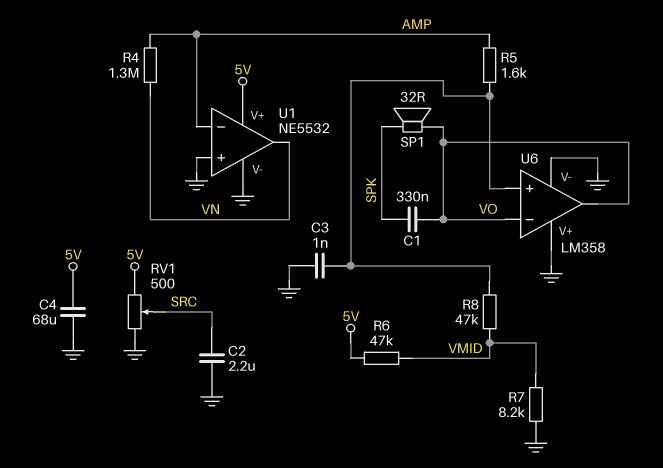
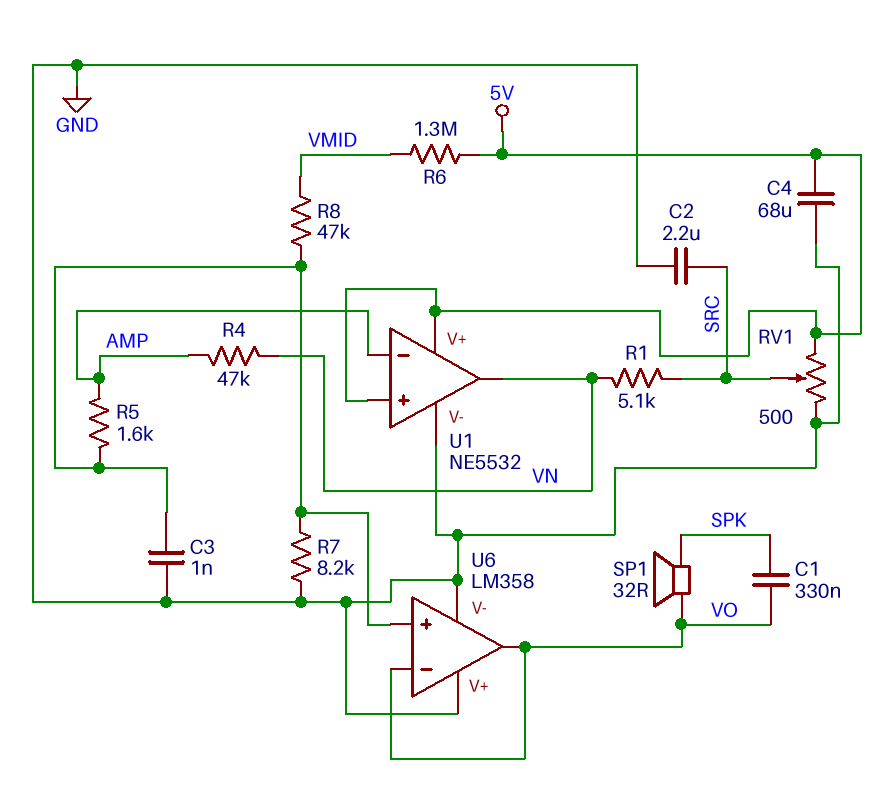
R1: none -> 5.1k (SRC, VN)
R4: 1.3M (AMP, VN) -> 47k (AMP, VN)
R6: 47k (5V, VMID) -> 1.3M (5V, VMID)
R7: 8.2k (GND, VMID) -> 8.2k (GND, U6/in+)
U1 pin in+: GND -> 5V

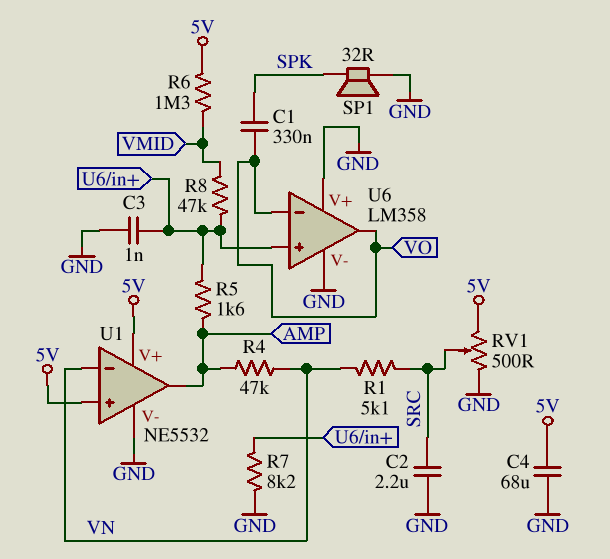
SP1: speaker 32R (SPK, VO) -> speaker 32R (GND, SPK)
U1 pin in-: AMP -> VN
U1 pin out: VN -> AMP

